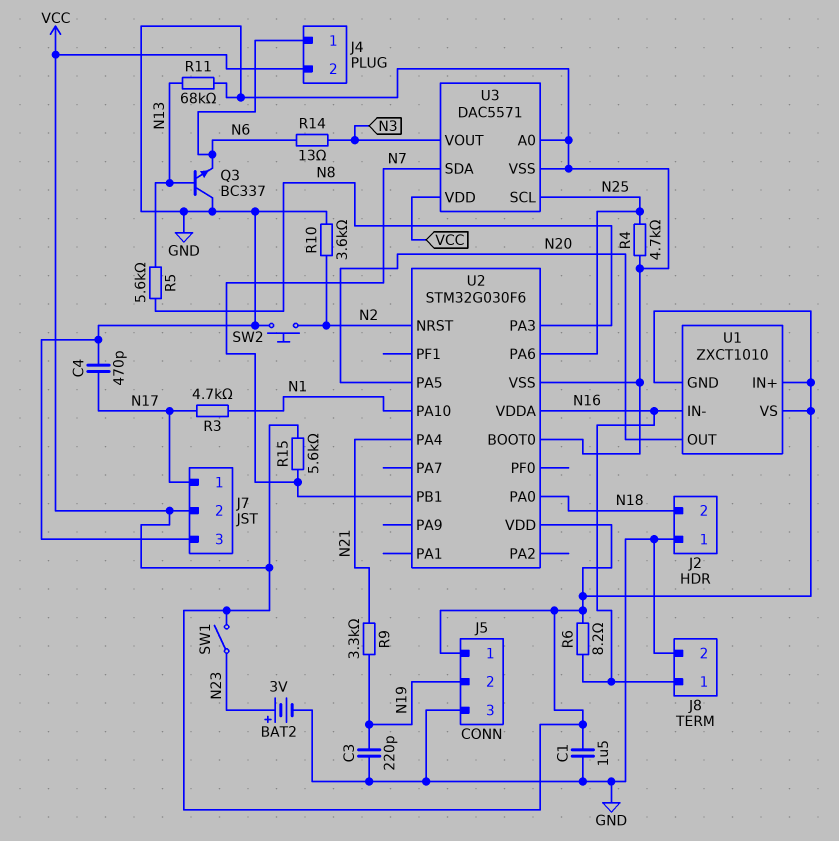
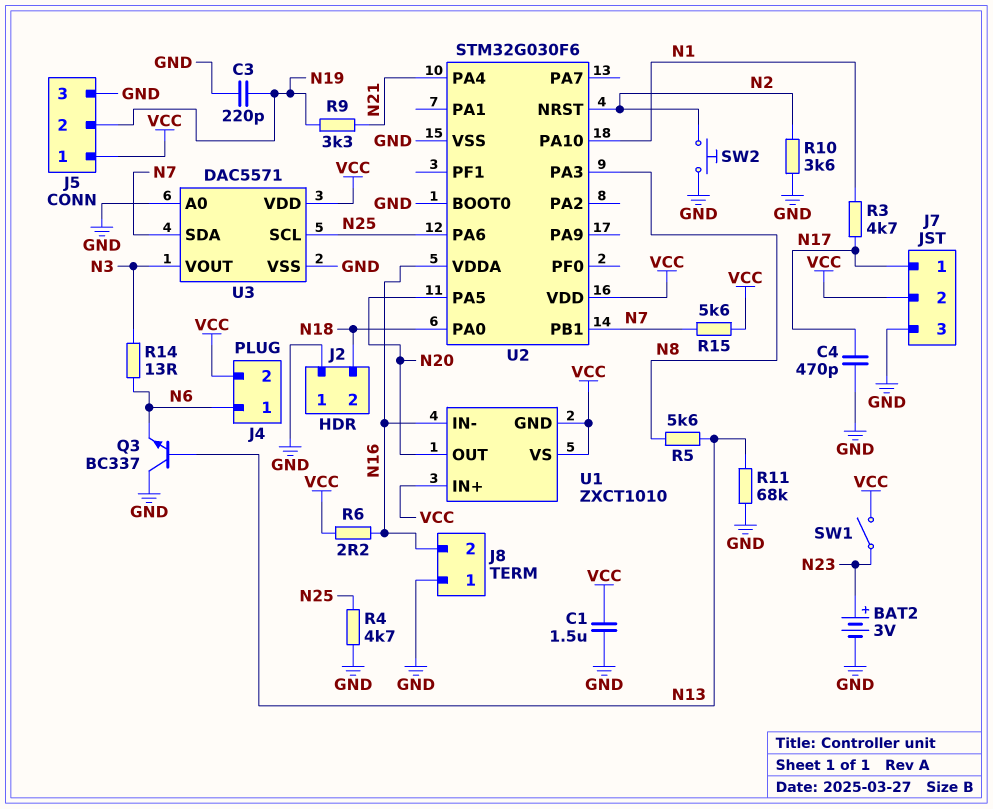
J8 pin 1: N16 -> GND
J8 pin 2: GND -> N16
R6: 8.2 (N16, VCC) -> 2.2 (N16, VCC)

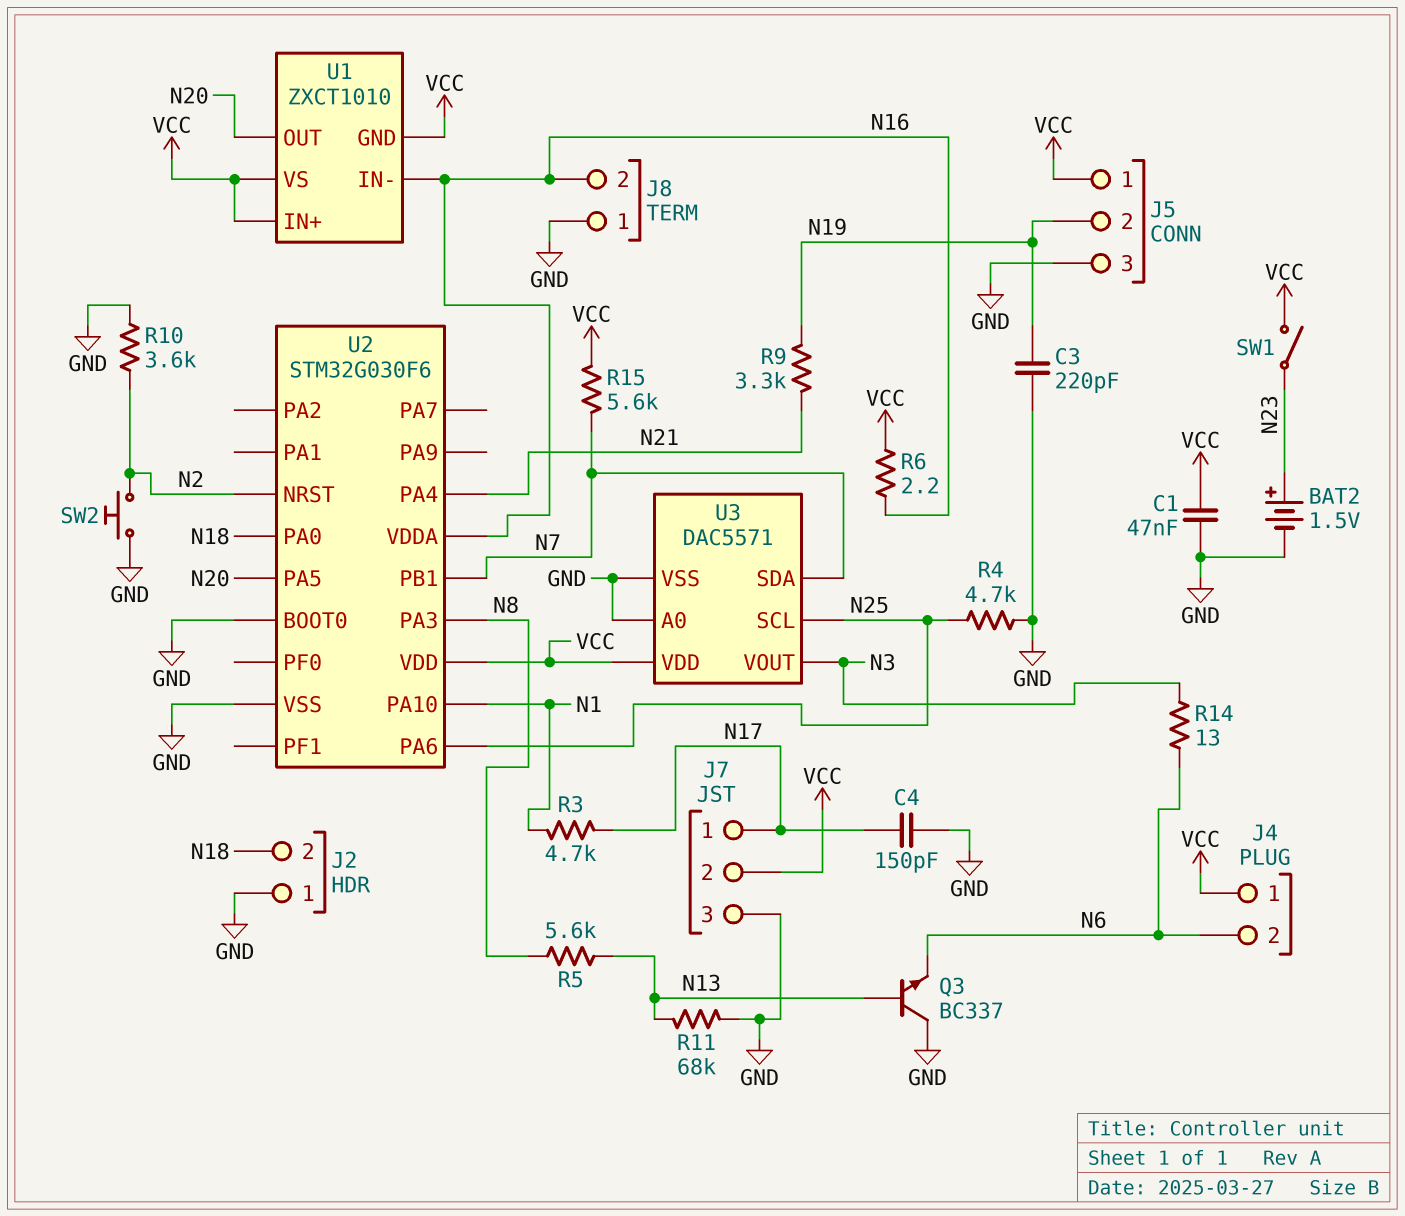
BAT2: 3V (plus N23, minus GND) -> 1.5V (plus N23, minus GND)
C1: 1.5uF (GND, VCC) -> 47nF (GND, VCC)
C4: 470pF (GND, N17) -> 150pF (GND, N17)
J4 pin 1: N6 -> VCC
J4 pin 2: VCC -> N6

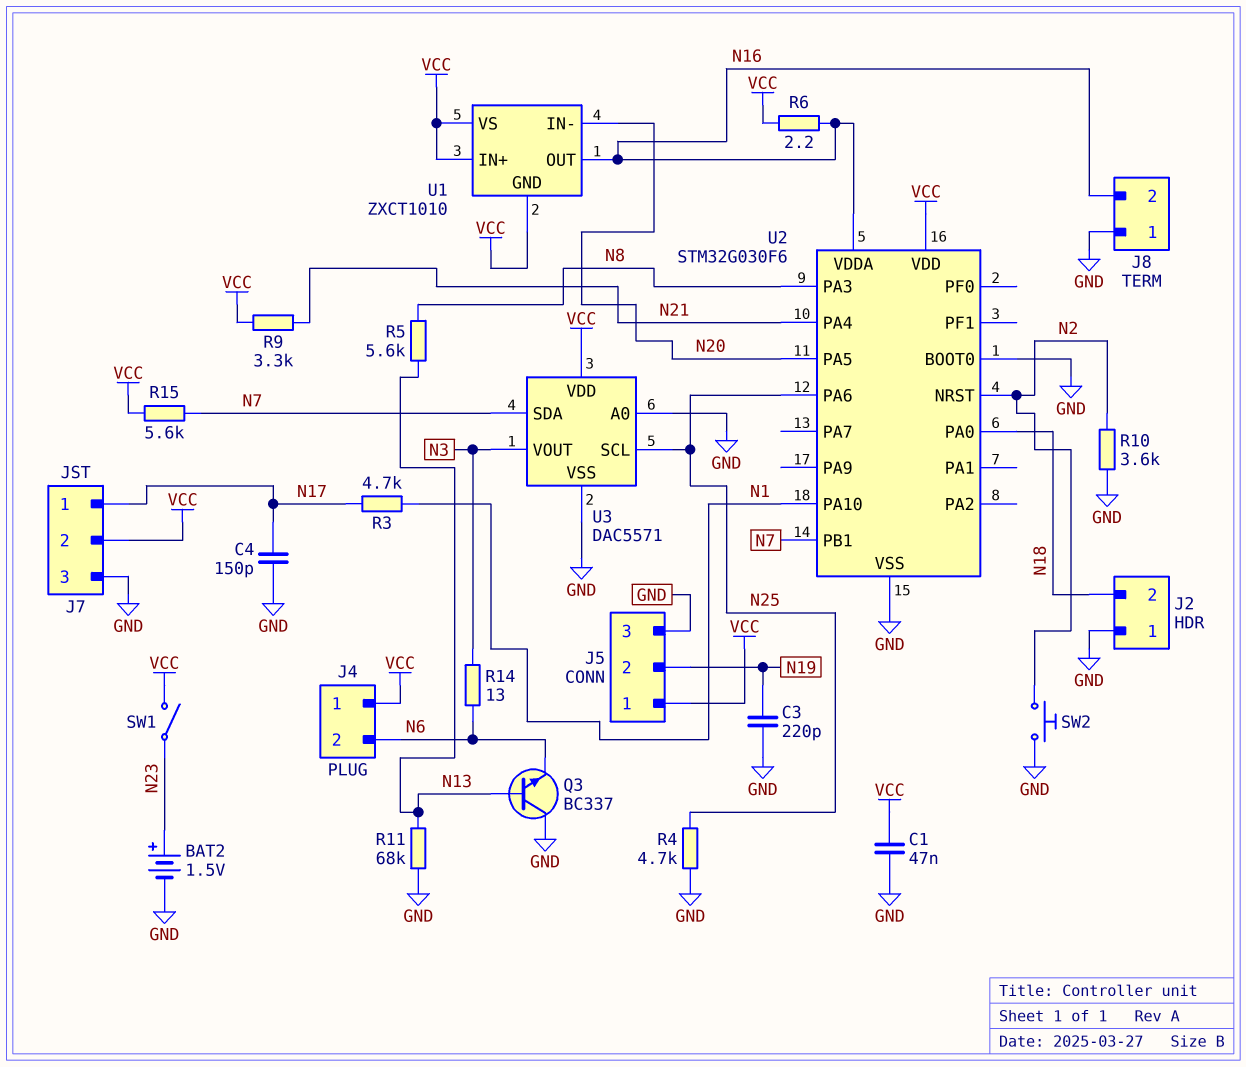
R9: 3.3k (N19, N21) -> 3.3k (N21, VCC)
U1 pin IN-: N16 -> N20
U1 pin OUT: N20 -> N16

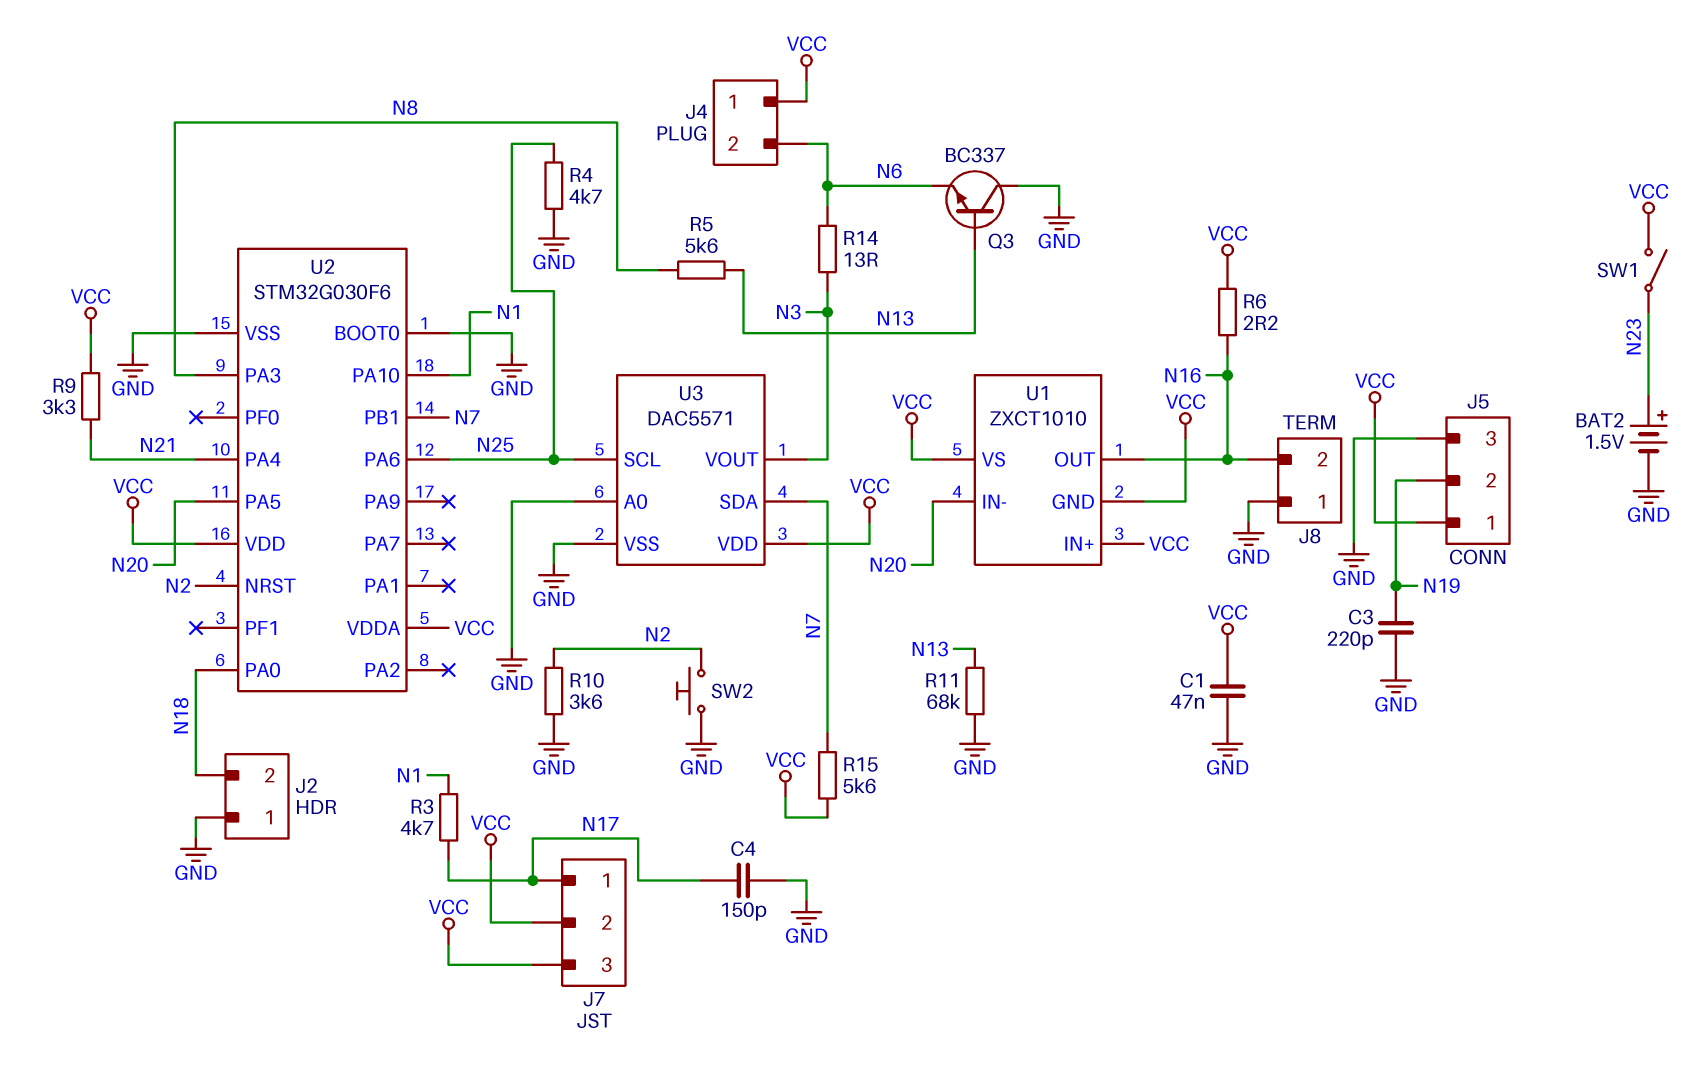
J7 pin 3: GND -> VCC
U2 pin VDDA: N16 -> VCC

